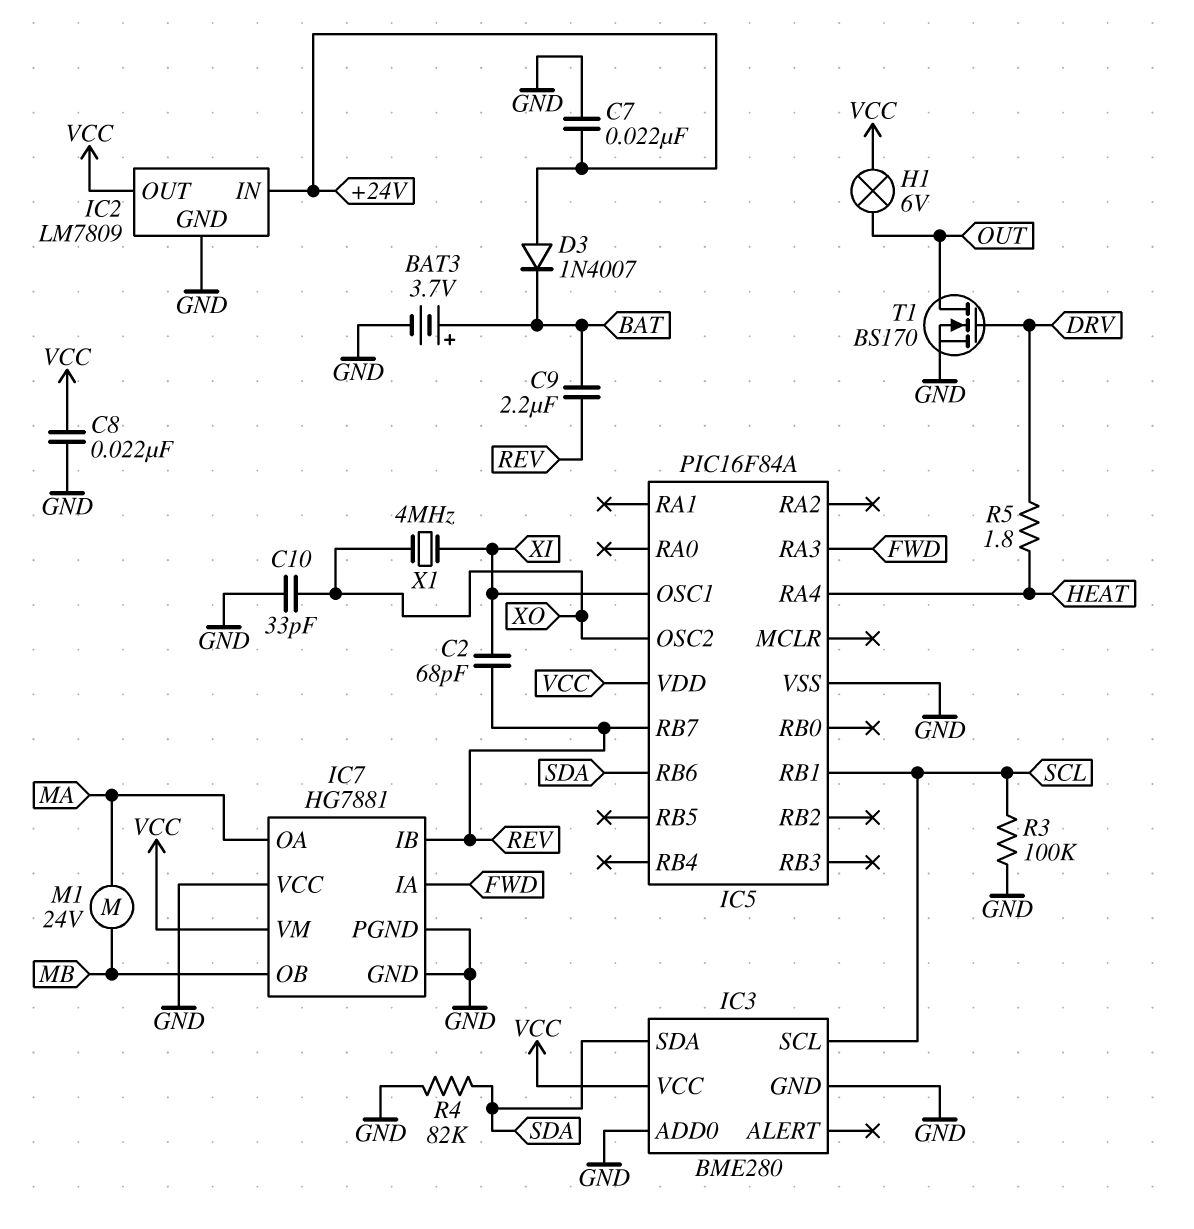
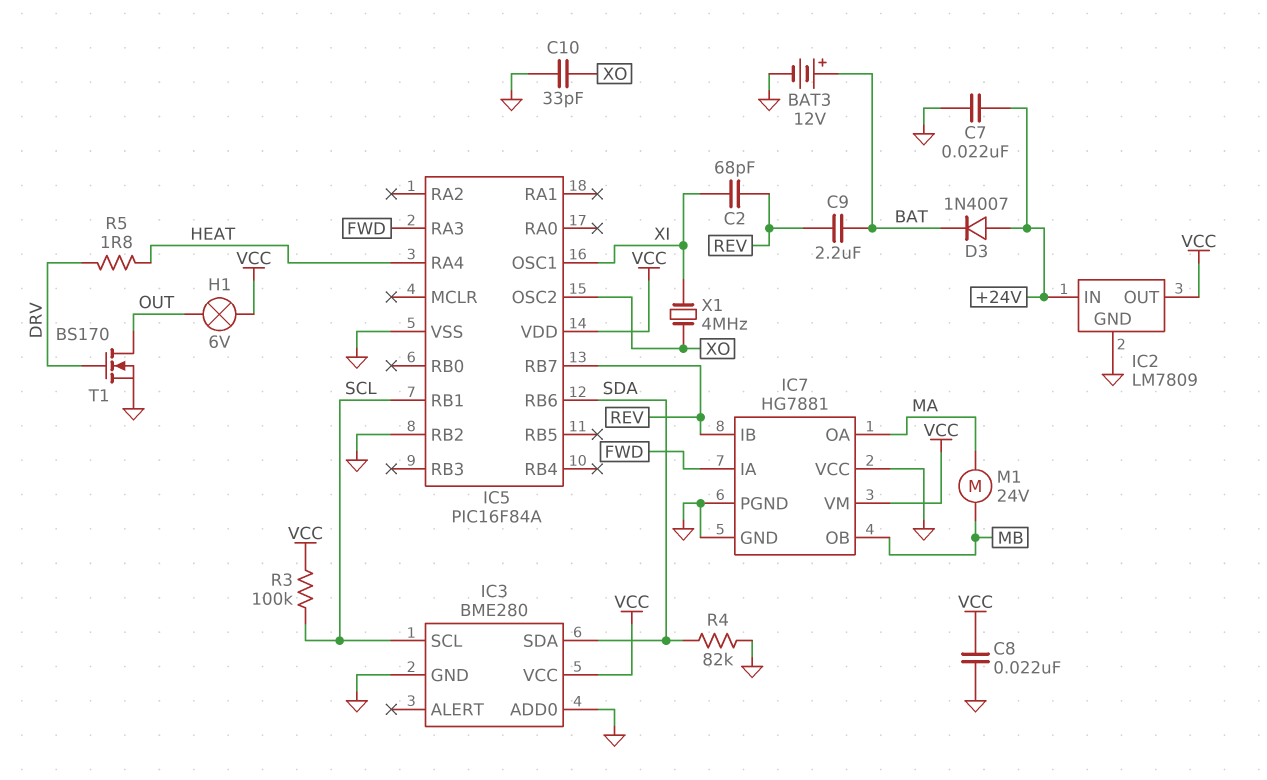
BAT3: 3.7V (plus BAT, minus GND) -> 12V (plus BAT, minus GND)
IC5 pin RB2: none -> GND
R3: 100k (GND, SCL) -> 100k (SCL, VCC)

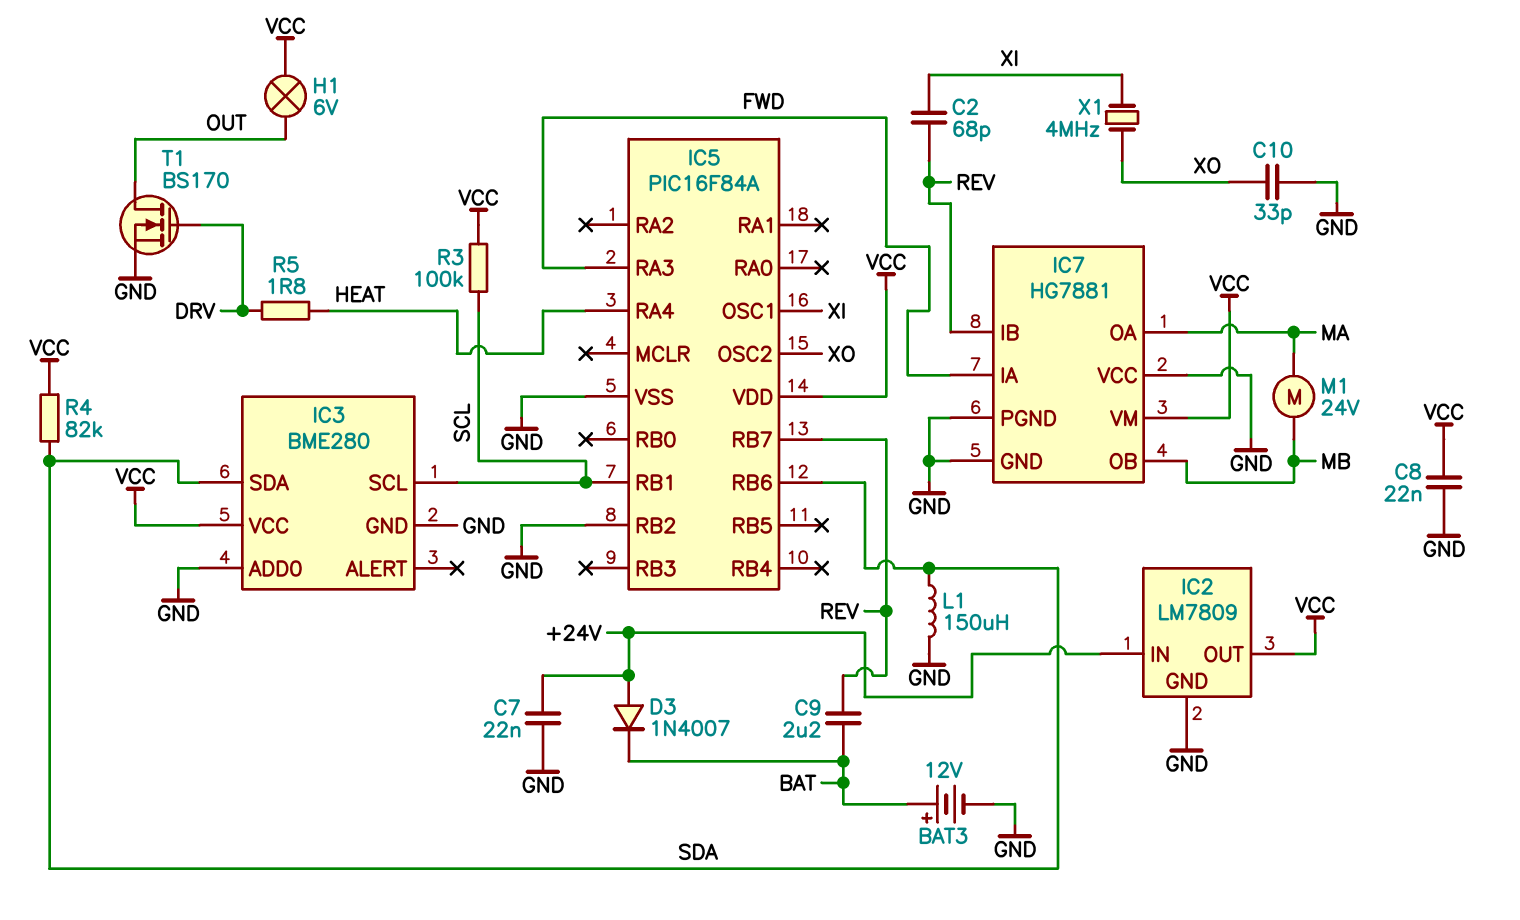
L1: none -> 150uH (GND, SDA)
R4: 82k (GND, SDA) -> 82k (SDA, VCC)

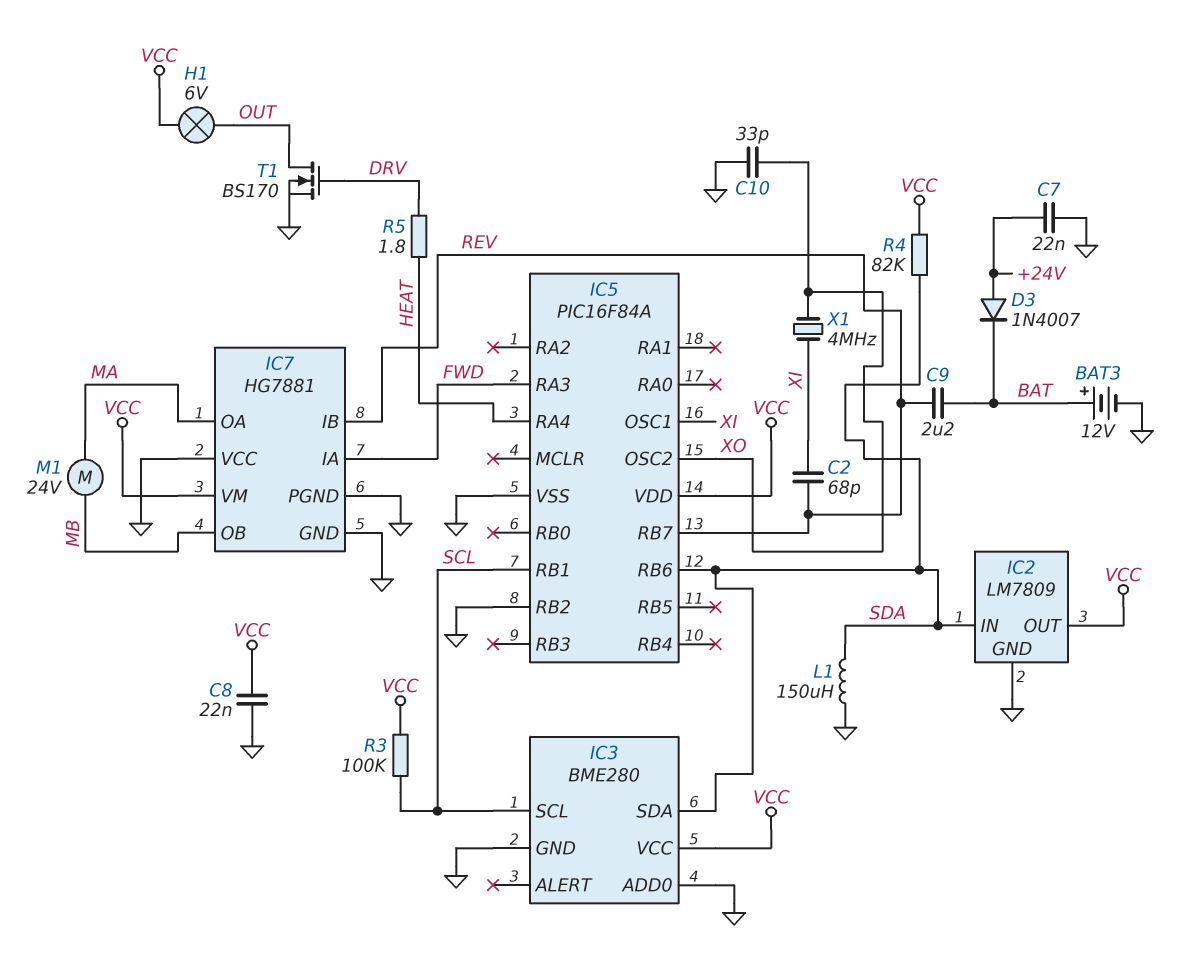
IC2 pin IN: +24V -> SDA

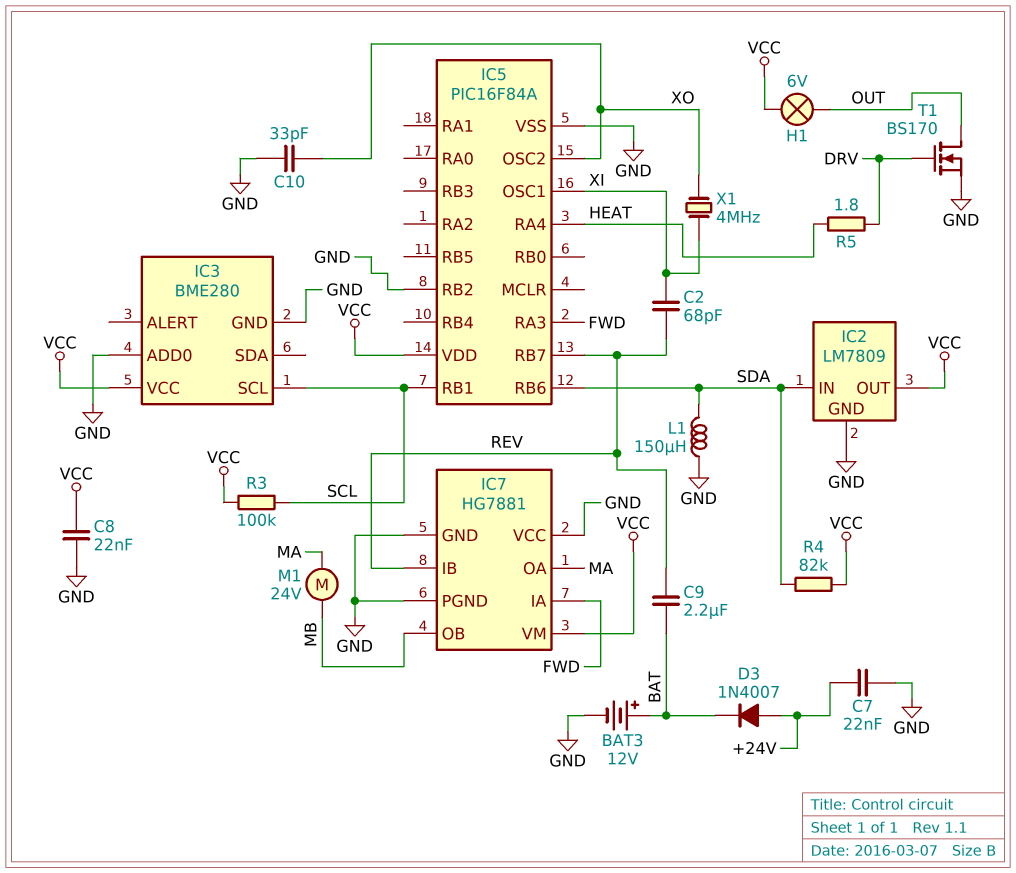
IC3 pin SDA: SDA -> none

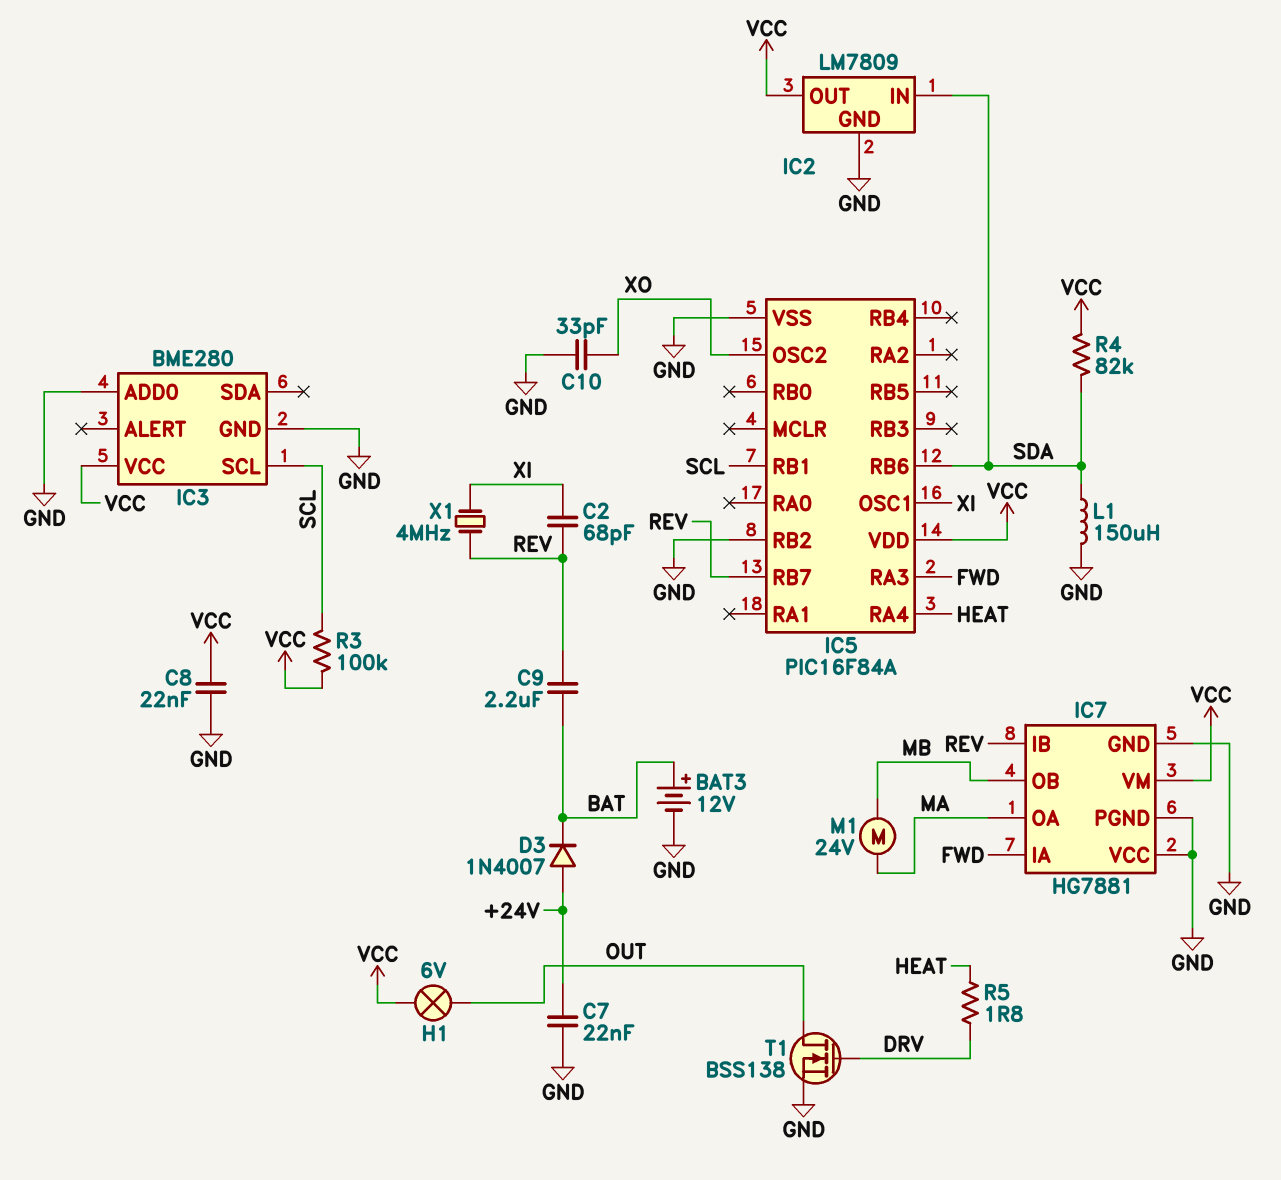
T1: NMOS BS170 (G DRV, D OUT, S GND) -> NMOS BSS138 (G DRV, D OUT, S GND)
X1: 4MHz (XI, XO) -> 4MHz (REV, XI)

